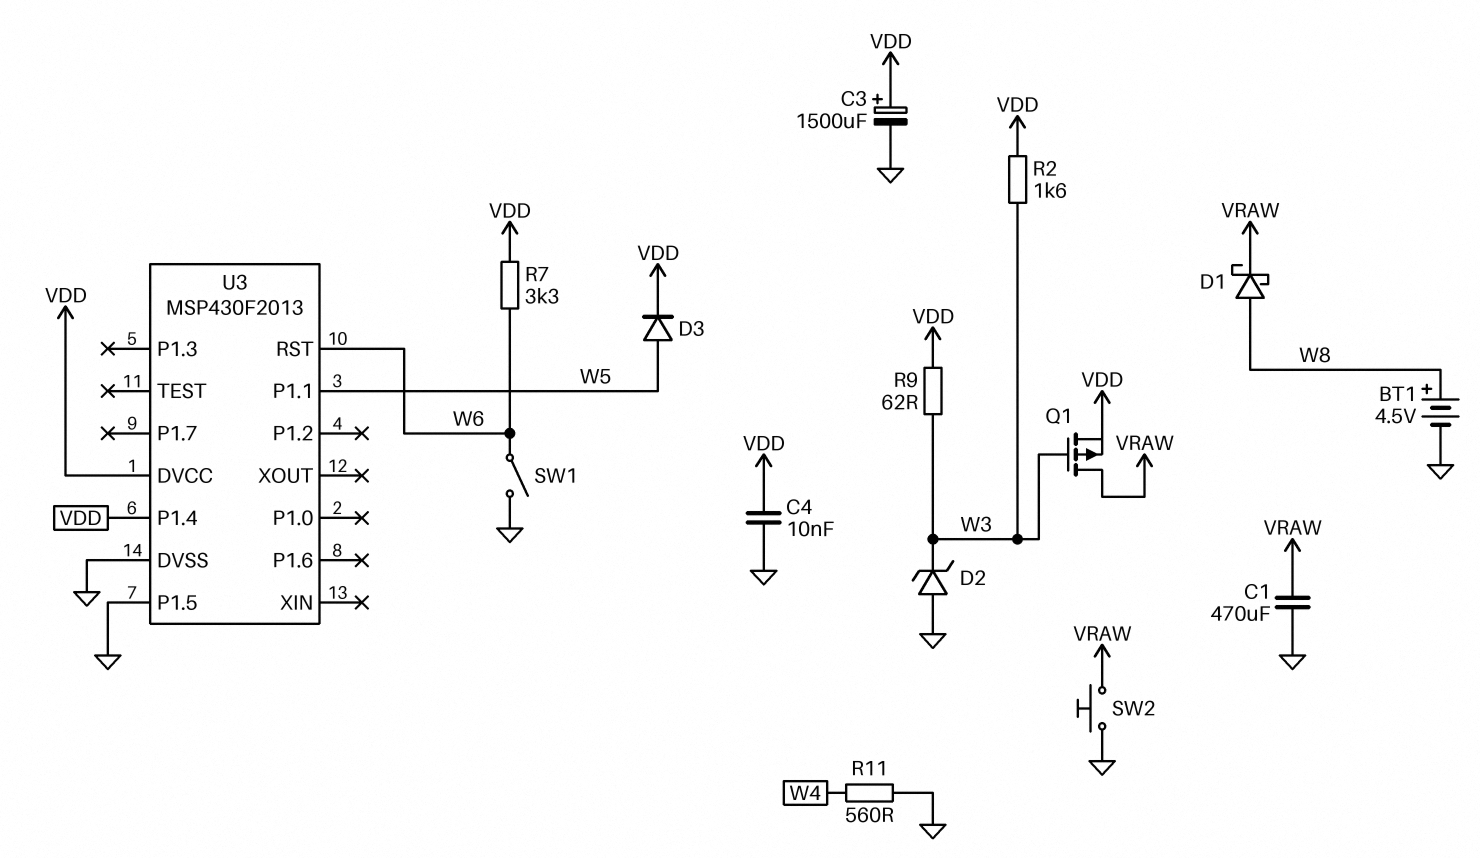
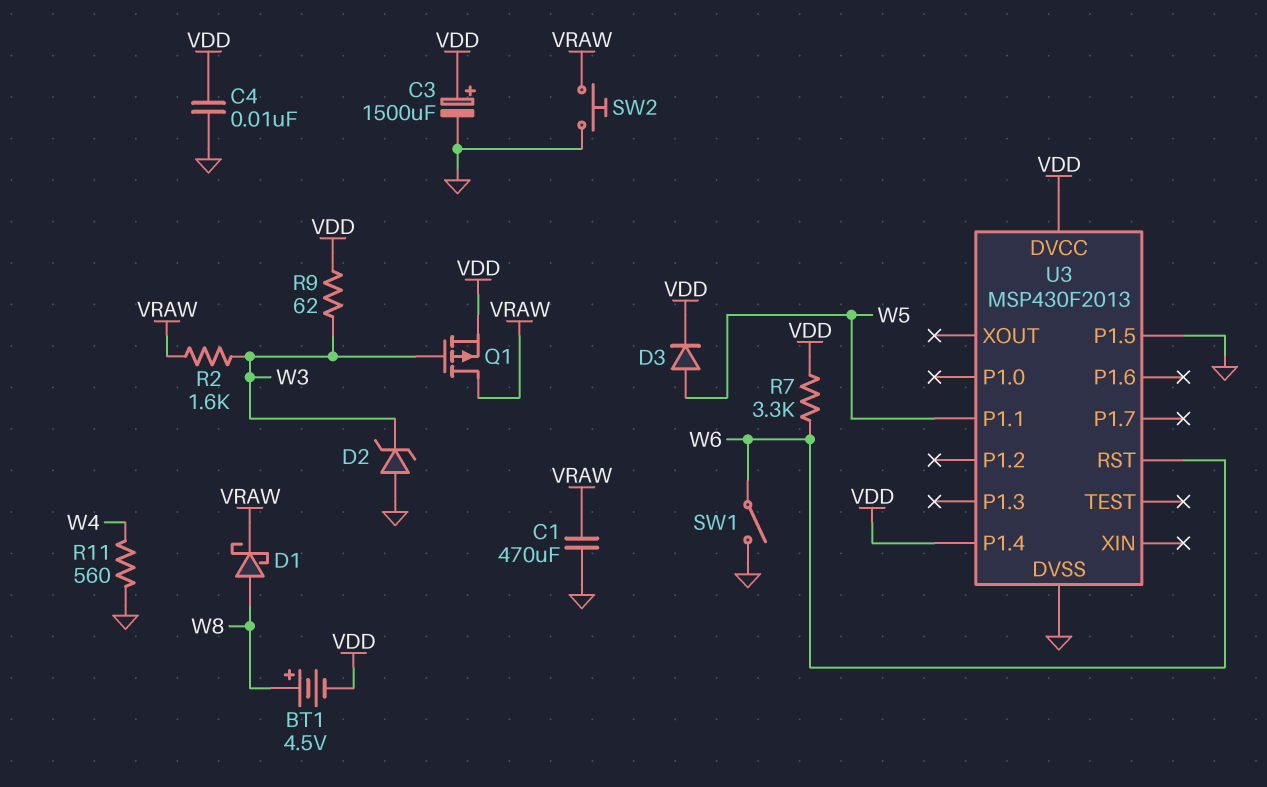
BT1: 4.5V (plus W8, minus GND) -> 4.5V (plus W8, minus VDD)
R2: 1.6k (VDD, W3) -> 1.6k (VRAW, W3)

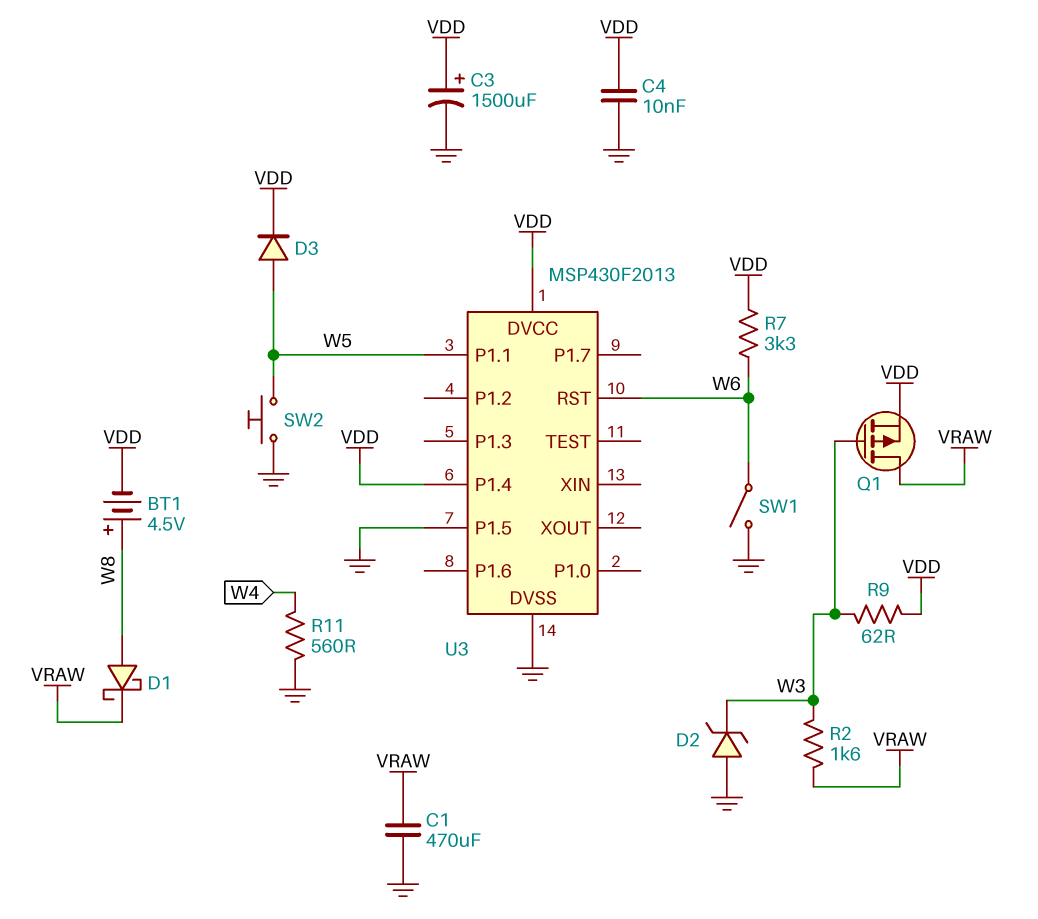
SW2: button (GND, VRAW) -> button (GND, W5)

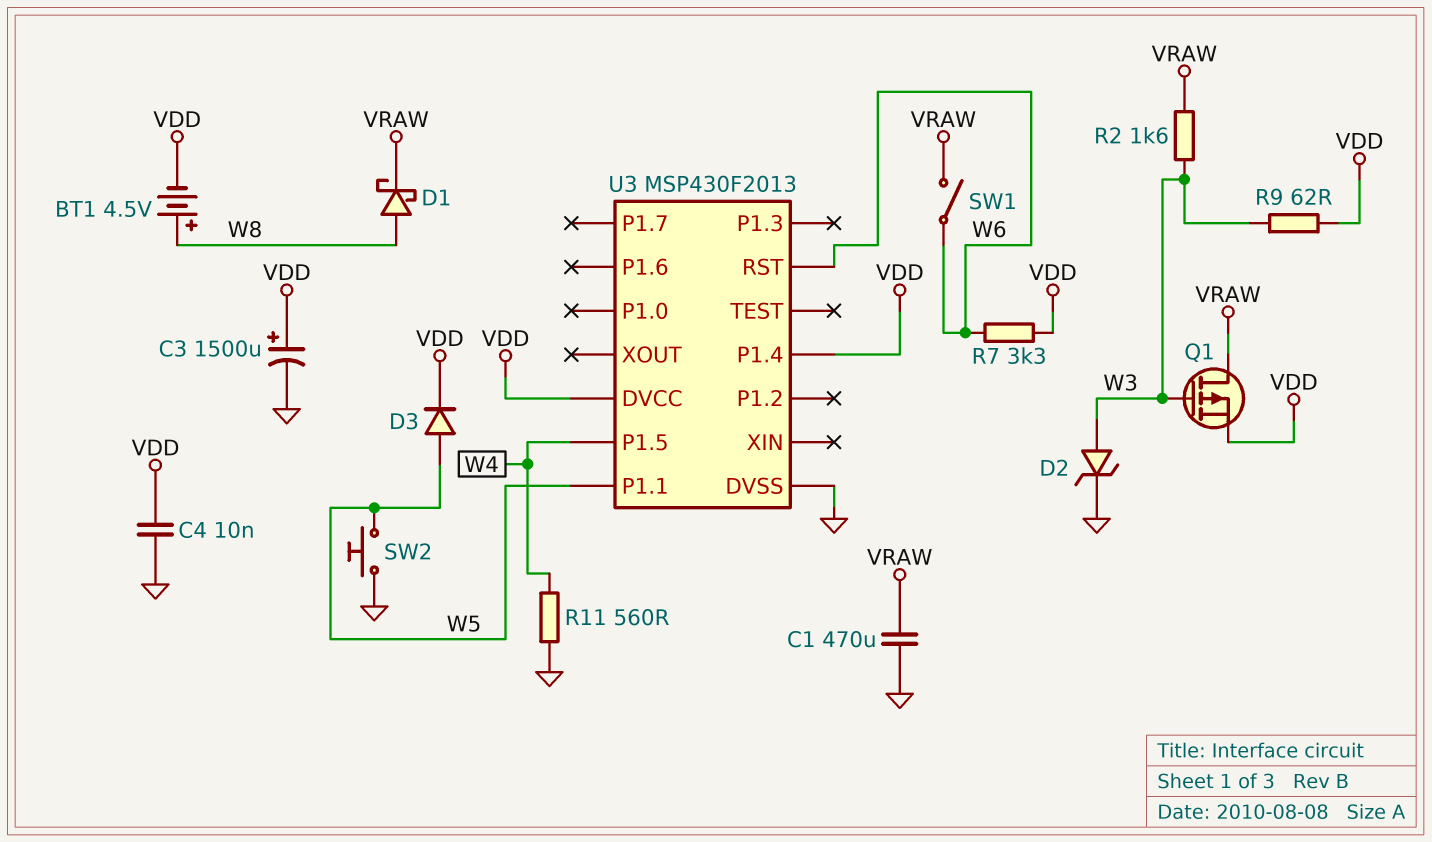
D2: zener (A GND, K W3) -> zener (A W3, K GND)
SW1: switch (GND, W6) -> switch (VRAW, W6)
U3 pin P1.5: GND -> W4

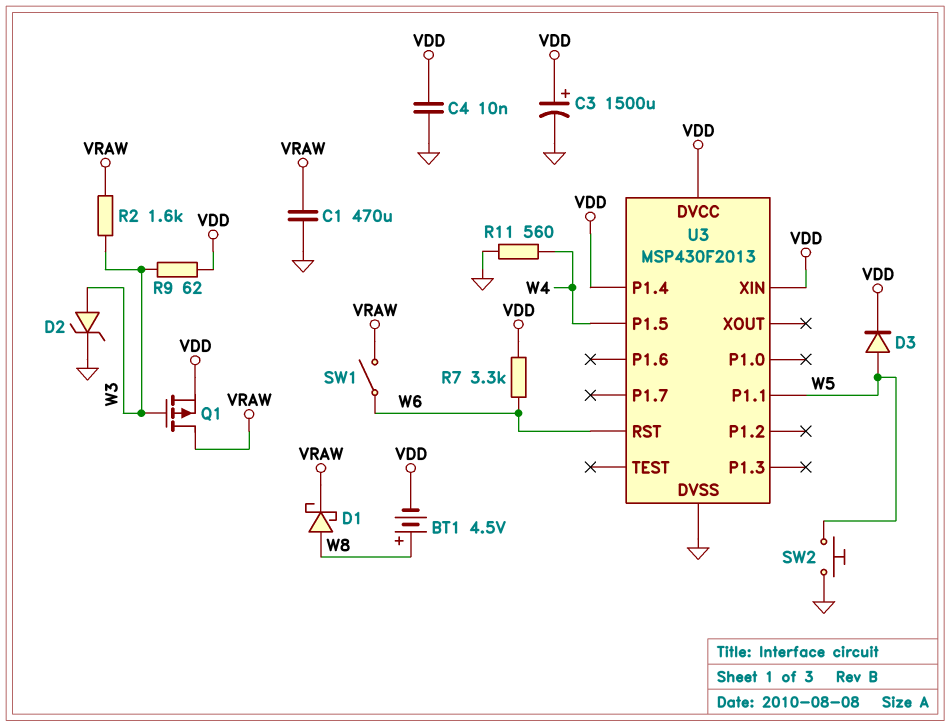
U3 pin XIN: none -> VDD

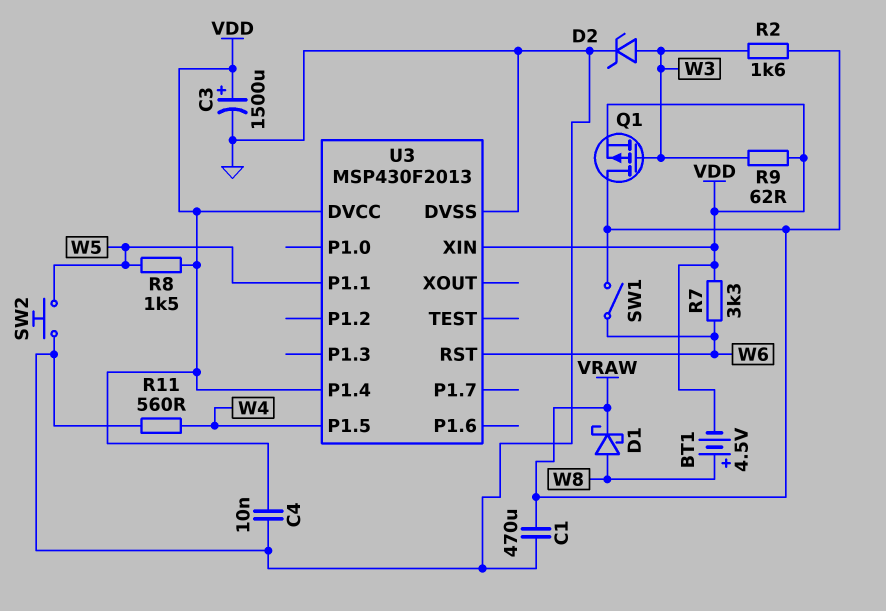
D3: diode (A W5, K VDD) -> none
R8: none -> 1.5k (VDD, W5)

